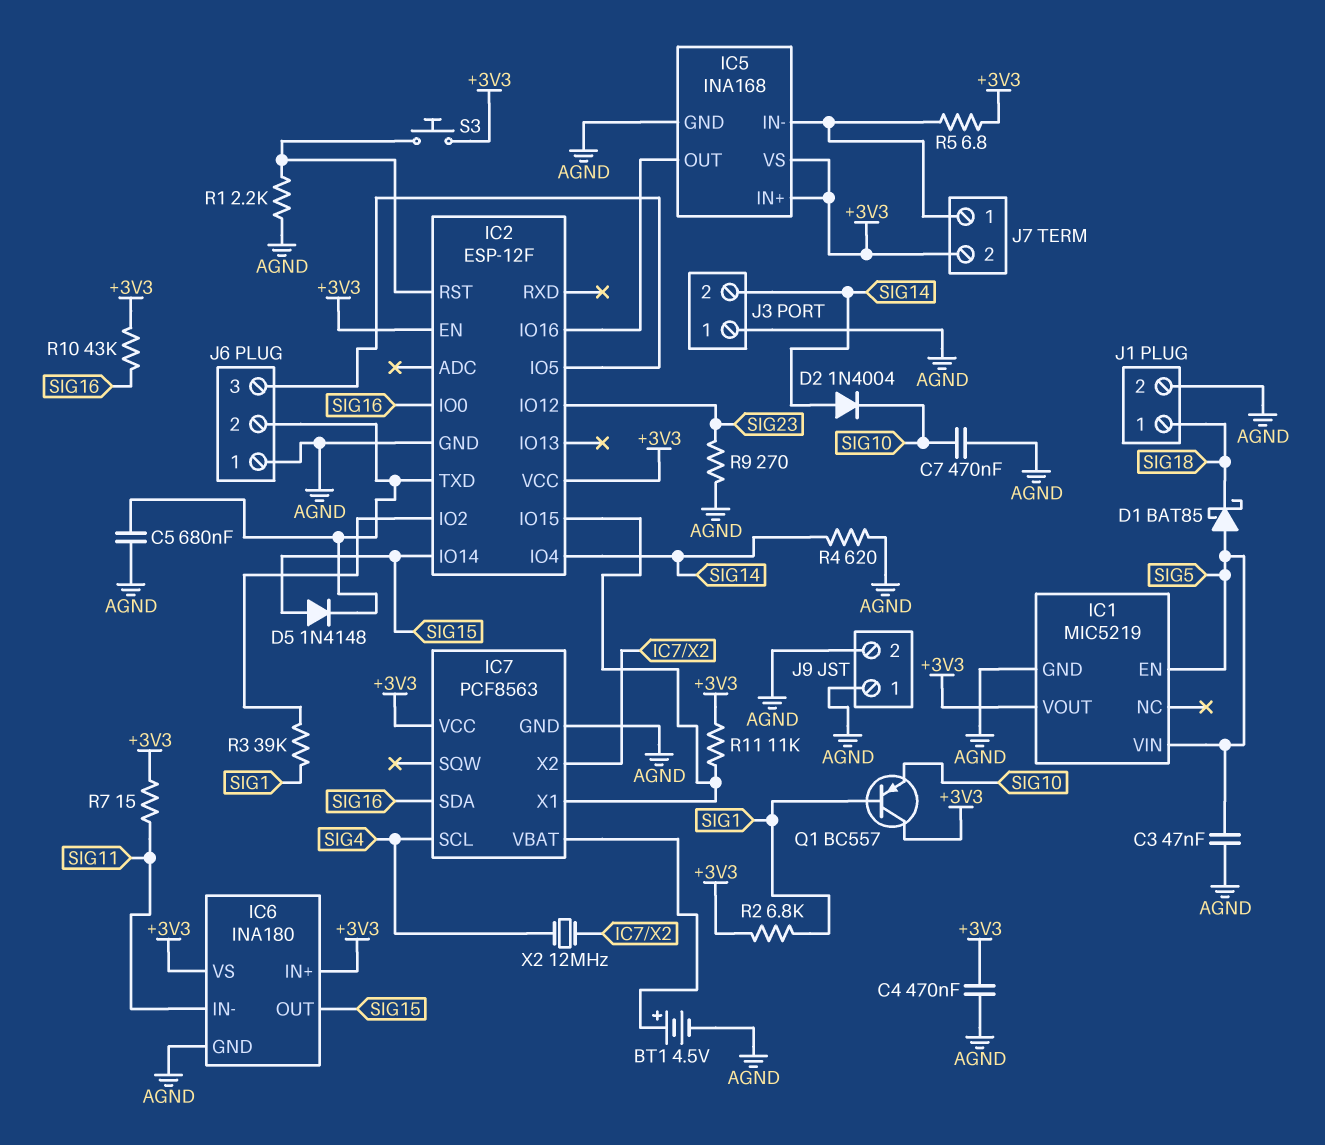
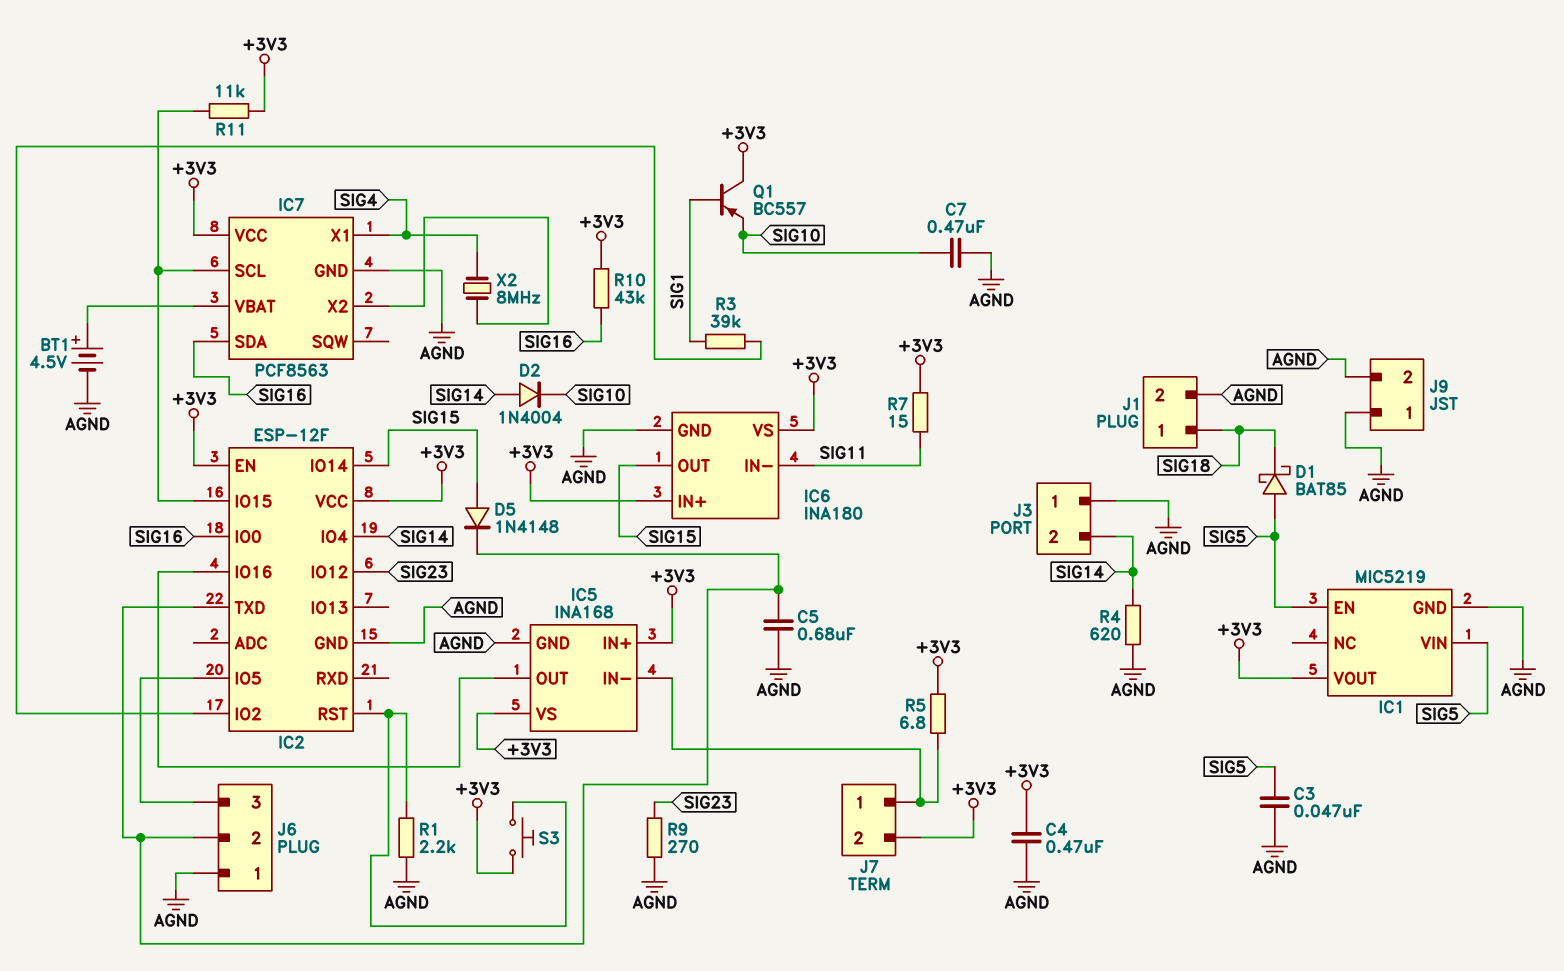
IC7 pin SCL: SIG4 -> IC2/IO15
IC7 pin X1: IC2/IO15 -> SIG4
R2: 6.8k (+3V3, SIG1) -> none
X2: 12MHz (IC7/X2, SIG4) -> 8MHz (IC7/X2, SIG4)

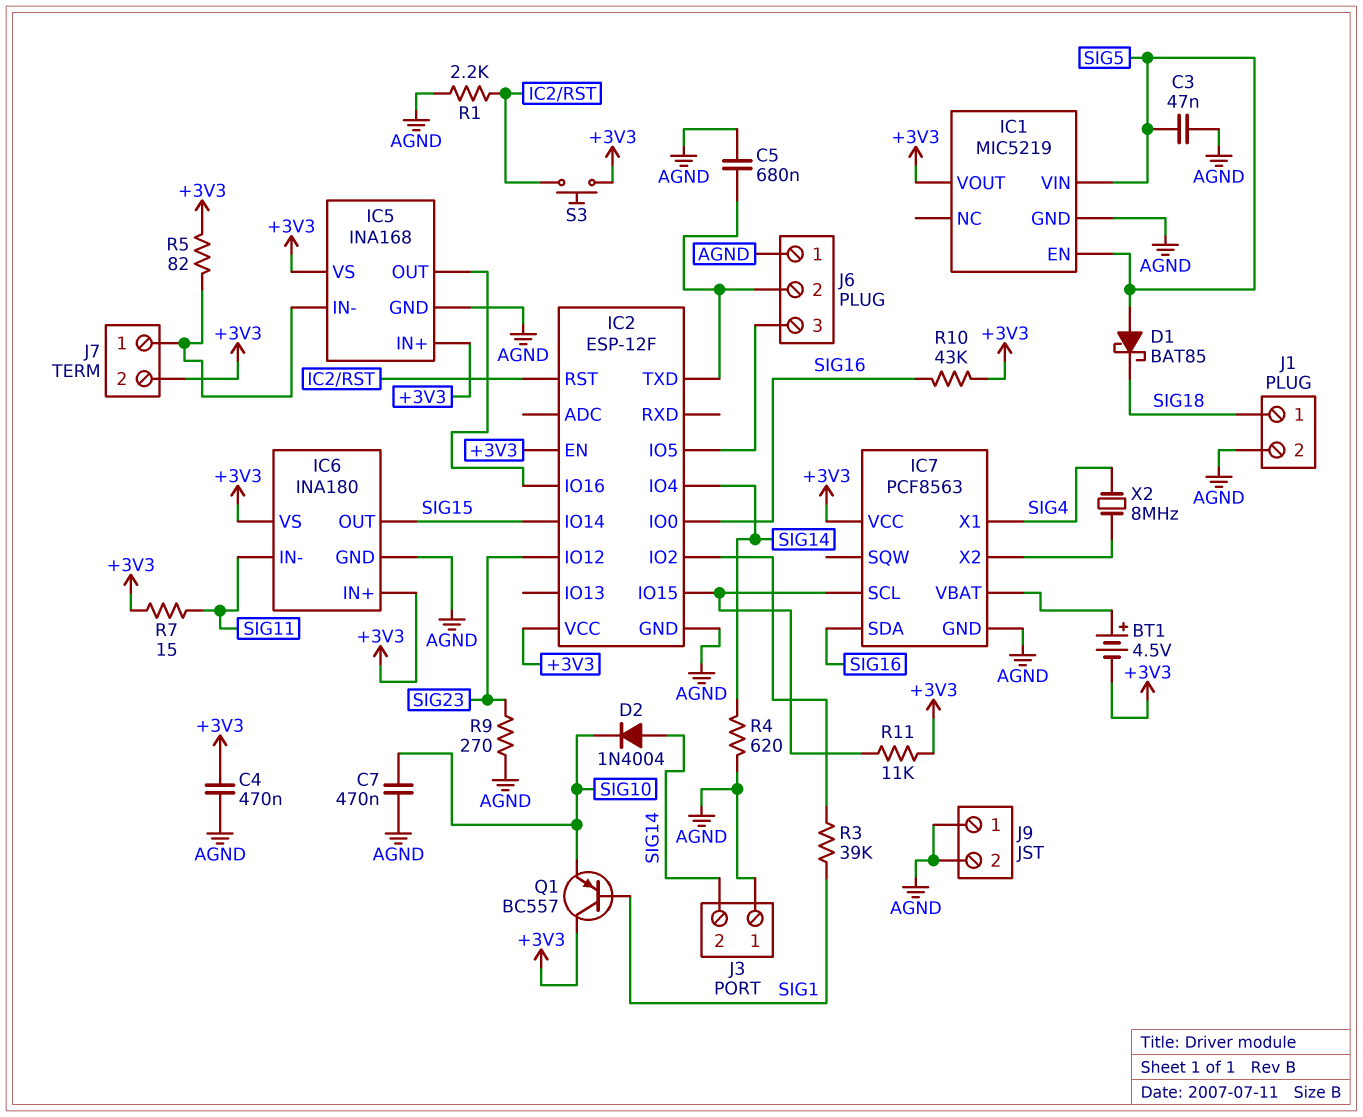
BT1: 4.5V (plus IC7/VBAT, minus AGND) -> 4.5V (plus IC7/VBAT, minus +3V3)
D5: diode 1N4148 (A SIG15, K IC2/TXD) -> none
R5: 6.8 (+3V3, IC5/IN-) -> 82 (+3V3, IC5/IN-)

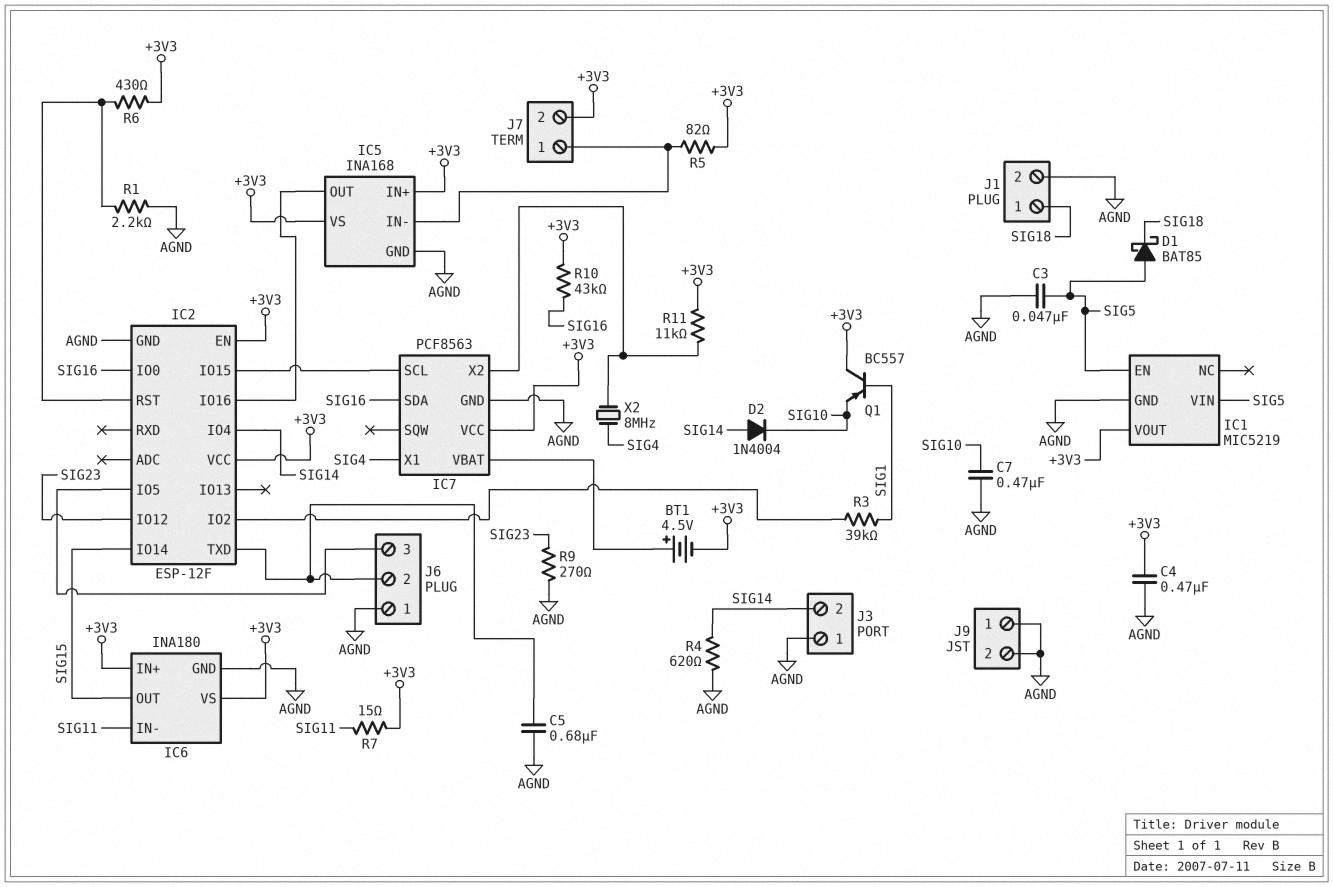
R6: none -> 430 (+3V3, IC2/RST)
R11: 11k (+3V3, IC2/IO15) -> 11k (+3V3, IC7/X2)
S3: button (+3V3, IC2/RST) -> none

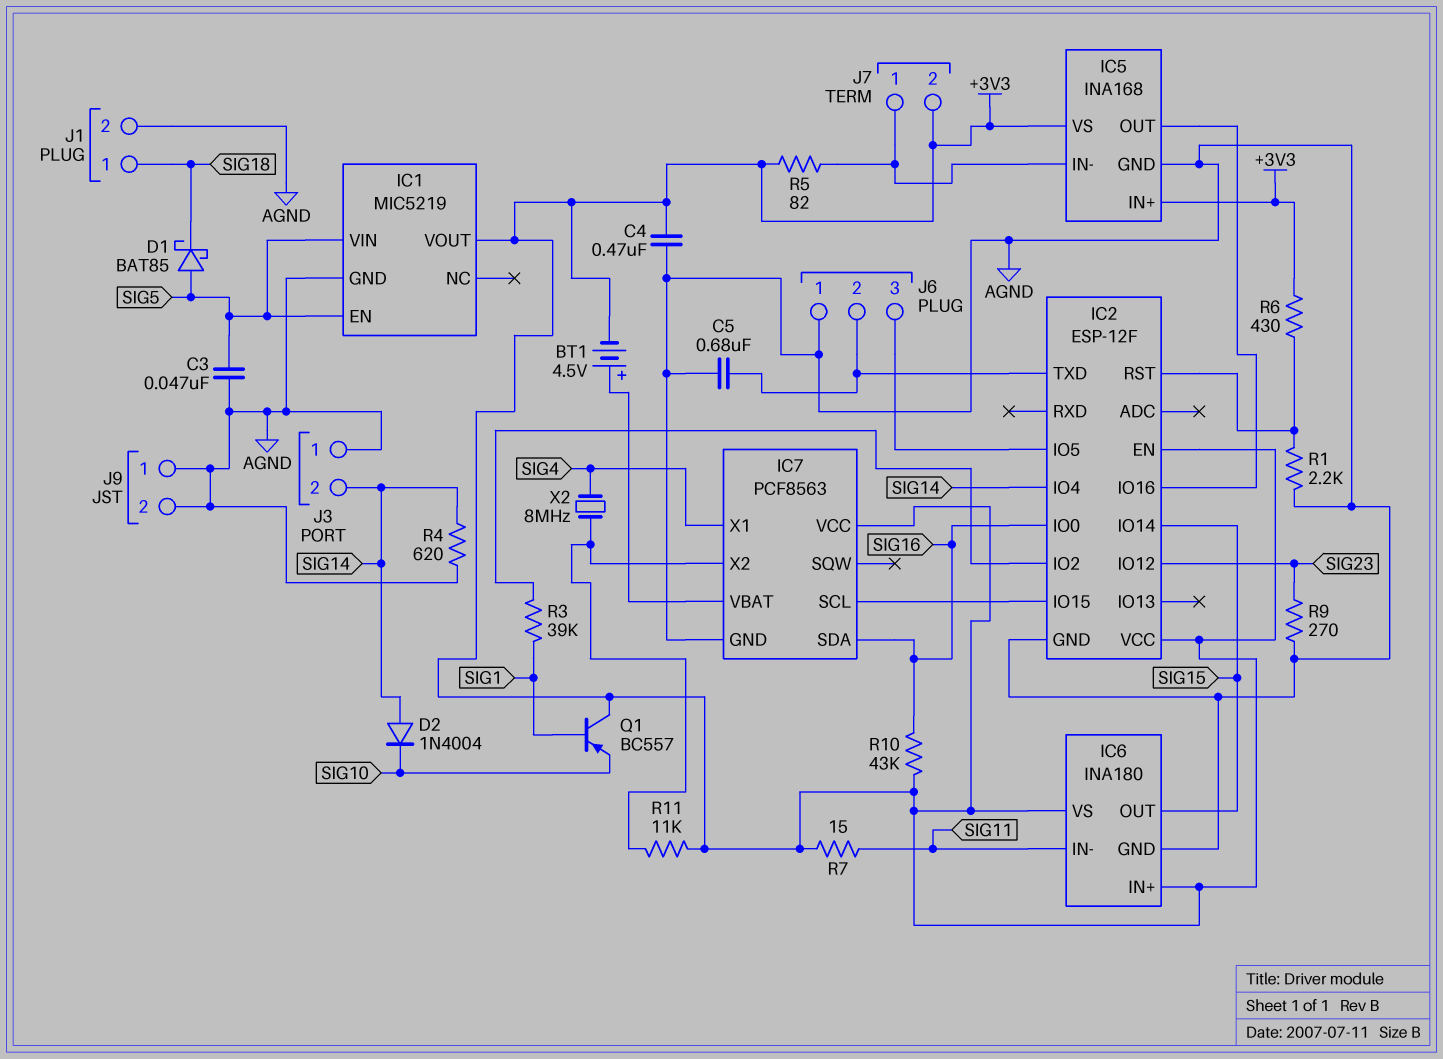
C7: 470nF (AGND, SIG10) -> none

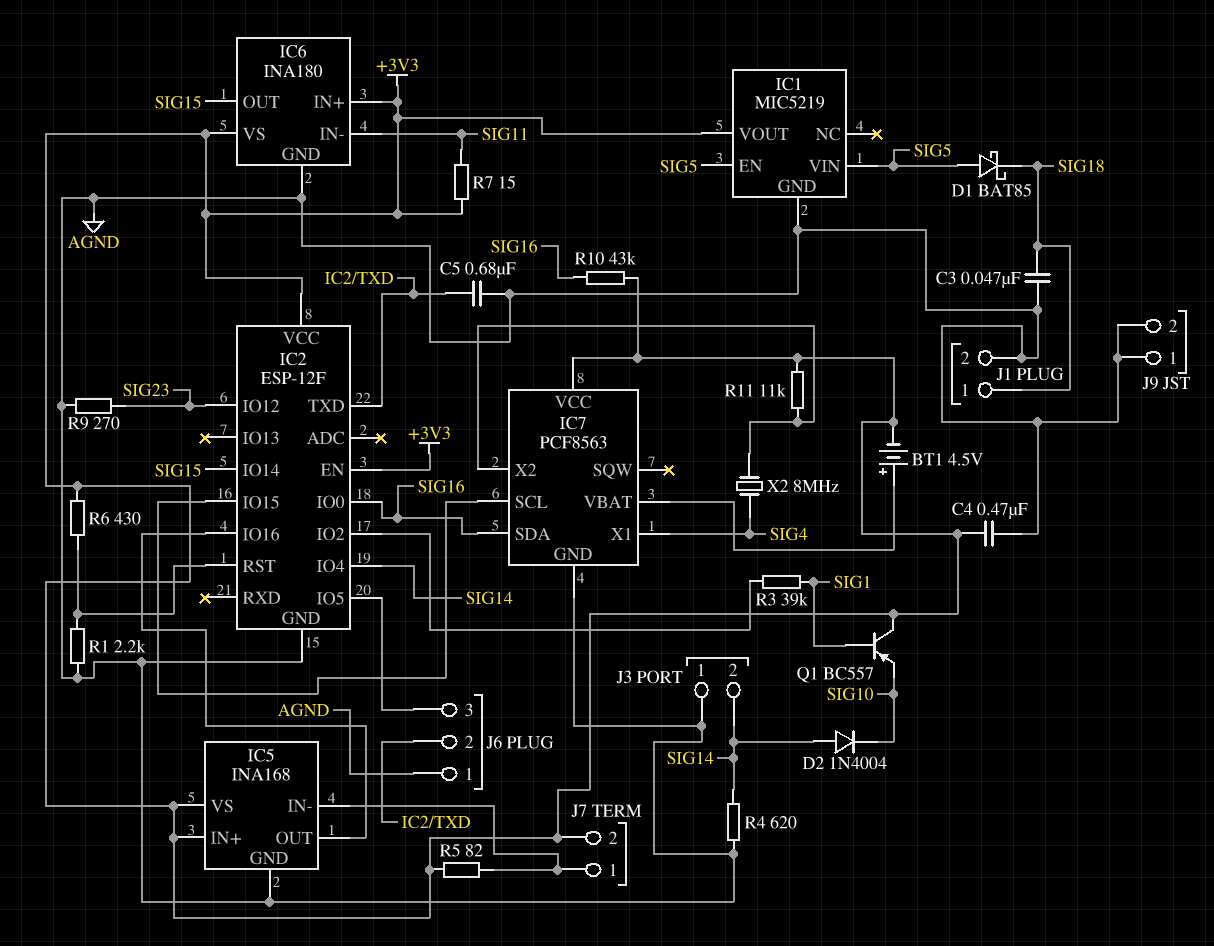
C3: 47nF (AGND, SIG5) -> 47nF (AGND, SIG18)

